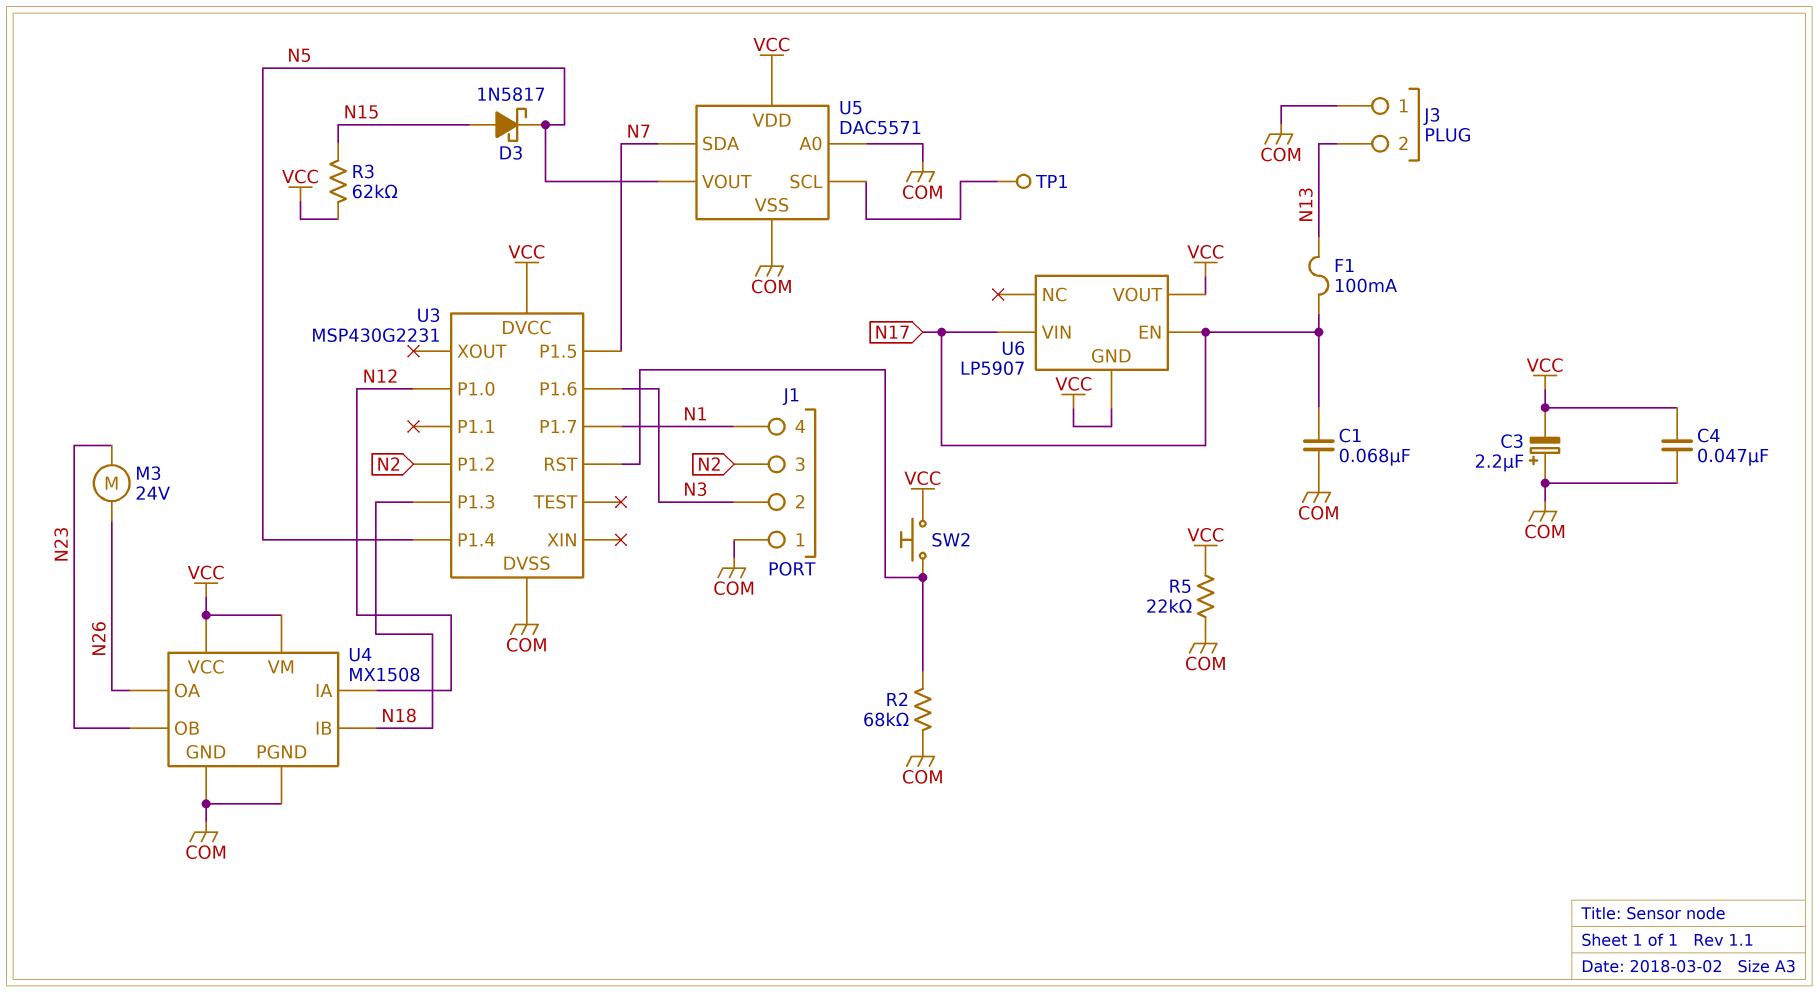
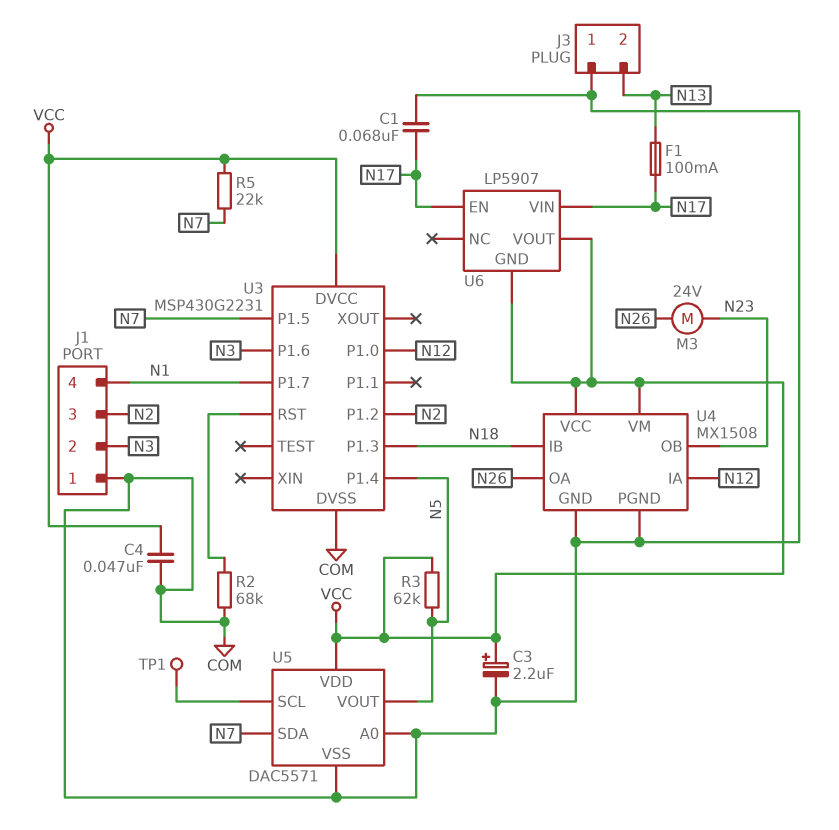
C3: 2.2uF (plus COM, minus VCC) -> 2.2uF (plus VCC, minus COM)
D3: schottky 1N5817 (A N15, K N5) -> none
R3: 62k (N15, VCC) -> 62k (N5, VCC)
R5: 22k (COM, VCC) -> 22k (N7, VCC)
SW2: button (U3/RST, VCC) -> none

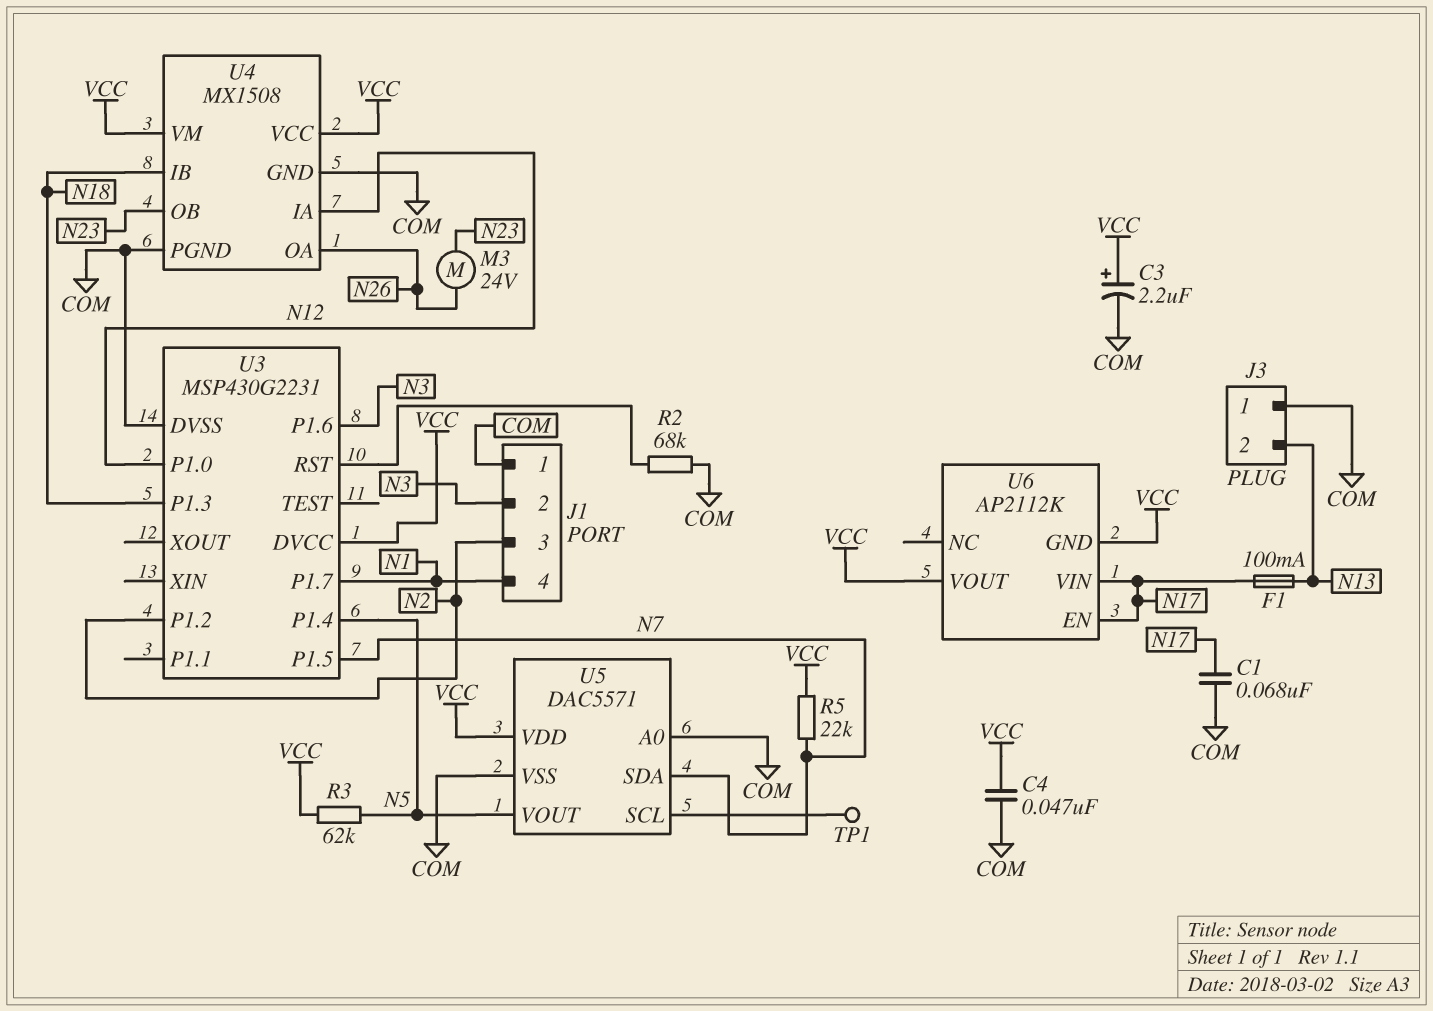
U6: LP5907 -> AP2112K

